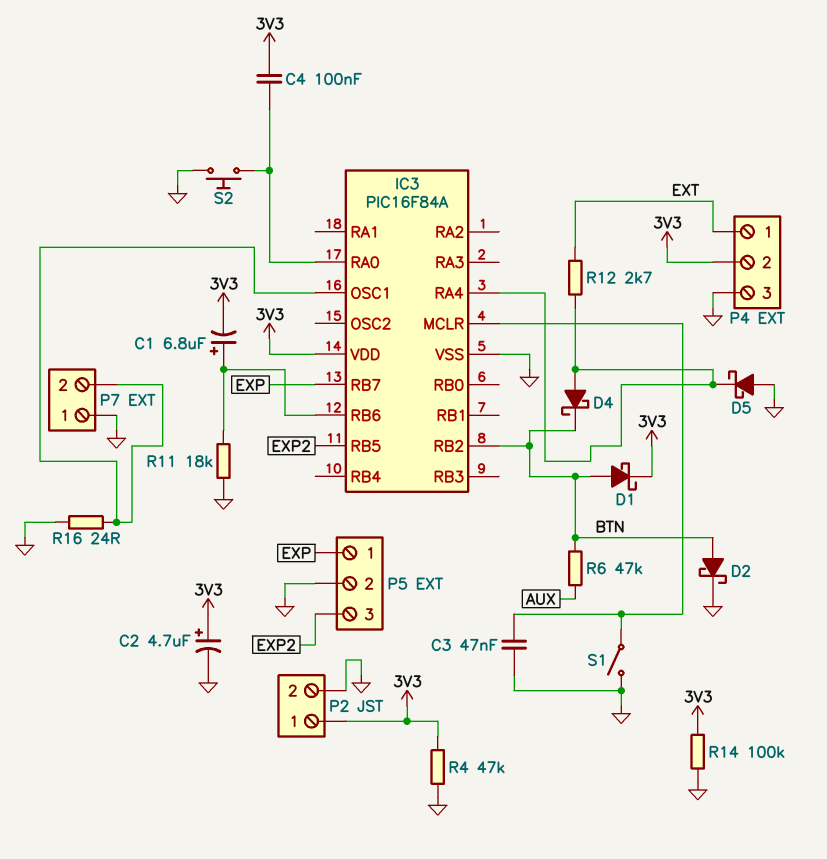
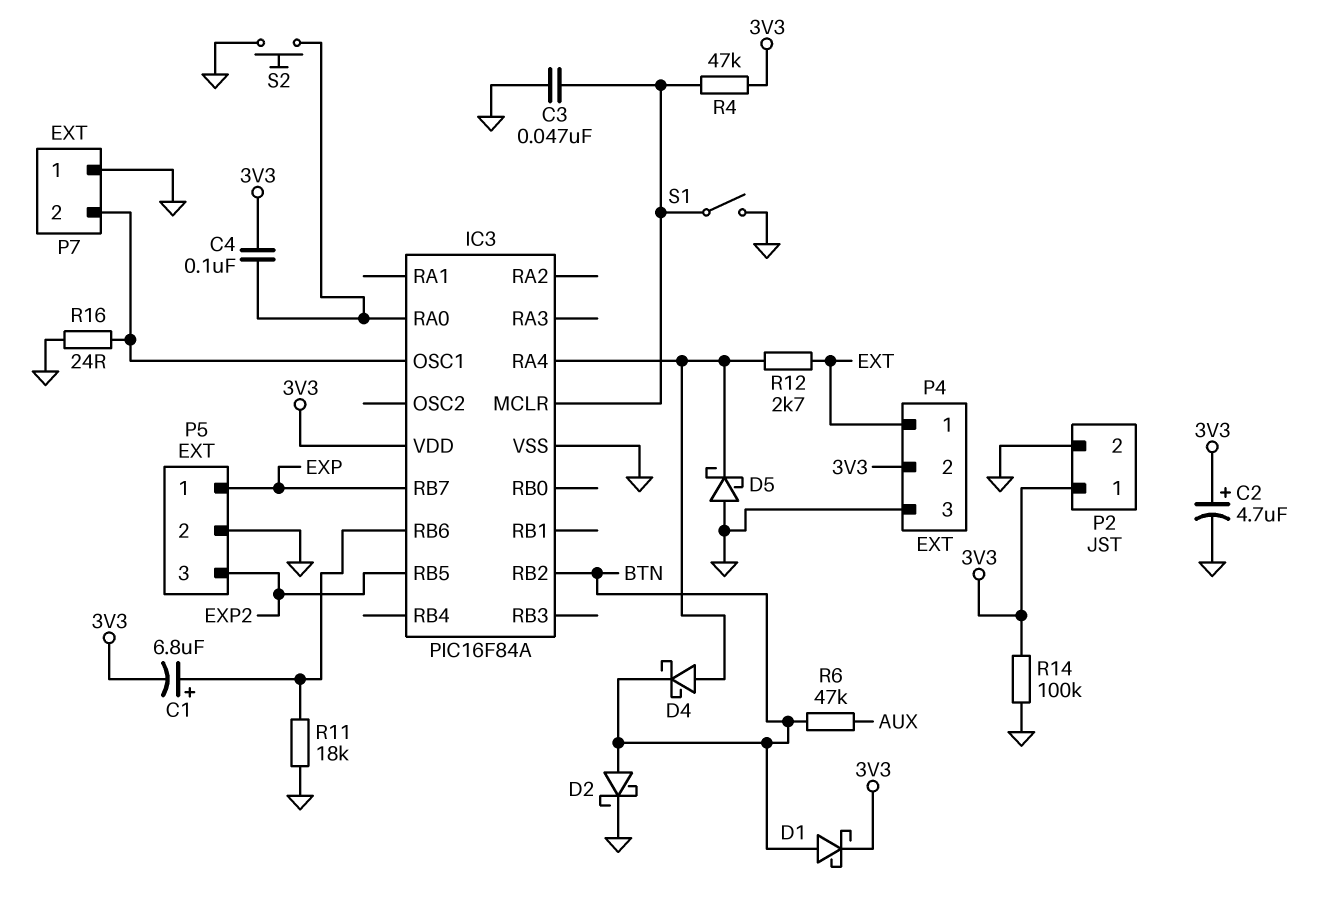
R4: 47k (3V3, GND) -> 47k (3V3, IC3/MCLR)

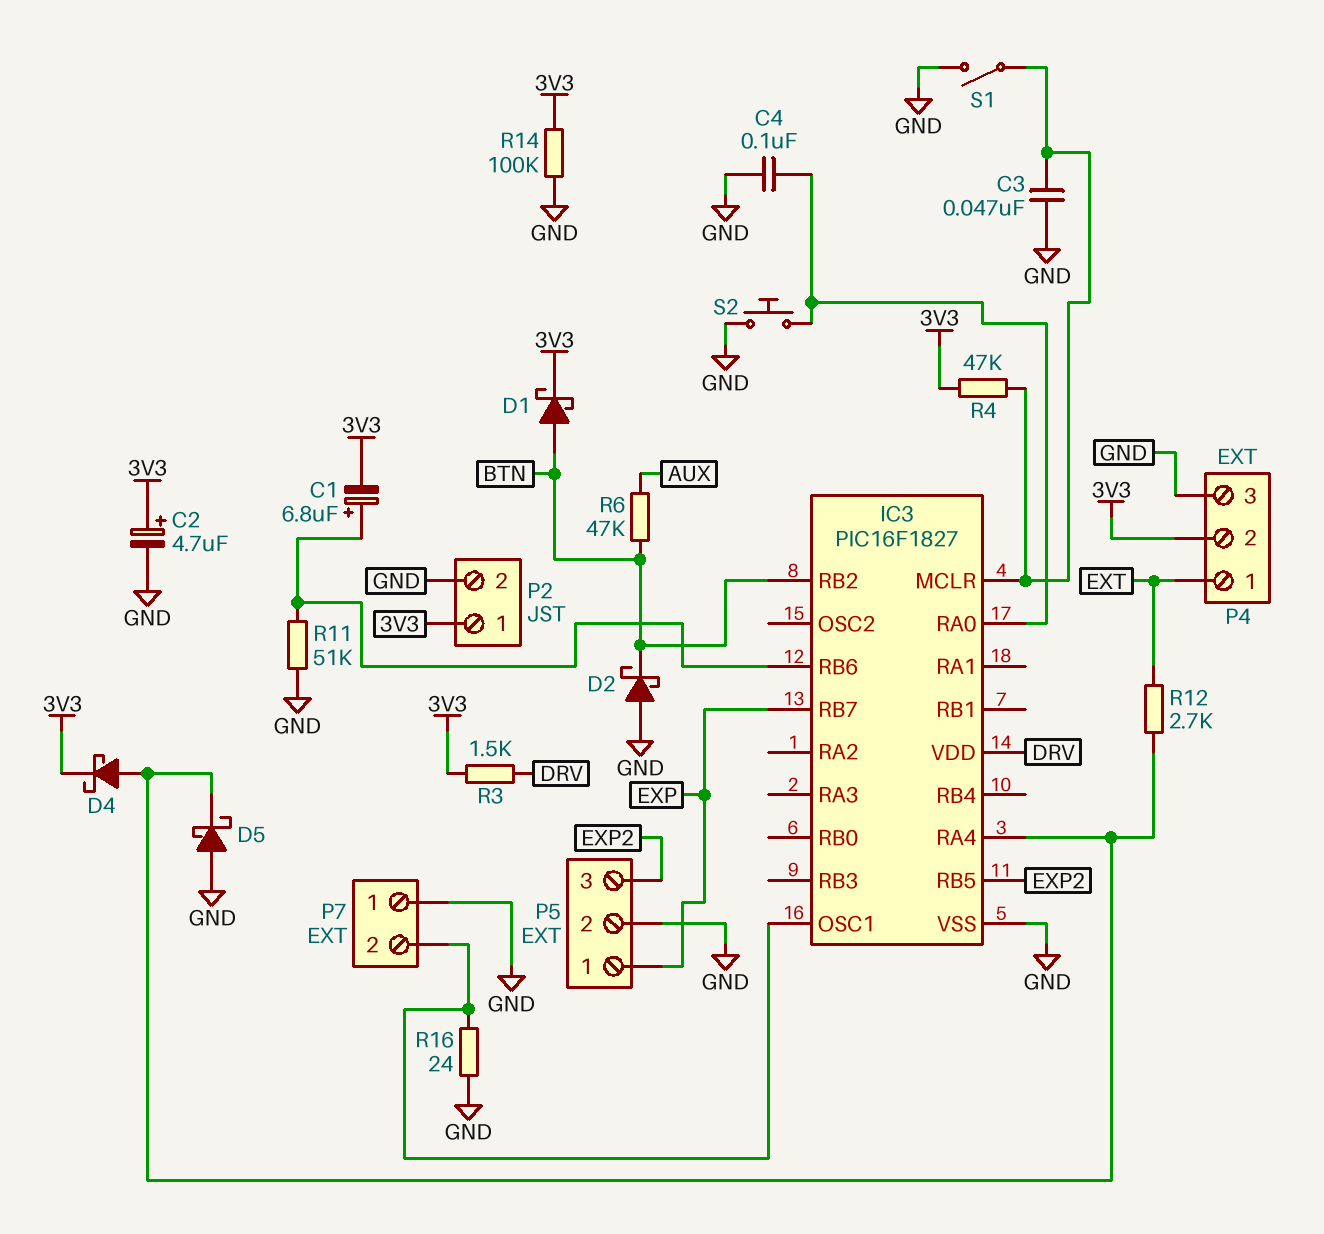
C4: 100nF (3V3, IC3/RA0) -> 100nF (GND, IC3/RA0)
D2: schottky (A BTN, K GND) -> schottky (A GND, K BTN)
D4: schottky (A IC3/RA4, K BTN) -> schottky (A IC3/RA4, K 3V3)
IC3: PIC16F84A -> PIC16F1827
IC3 pin VDD: 3V3 -> DRV
R3: none -> 1.5k (3V3, DRV)
R11: 18k (GND, IC3/RB6) -> 51k (GND, IC3/RB6)

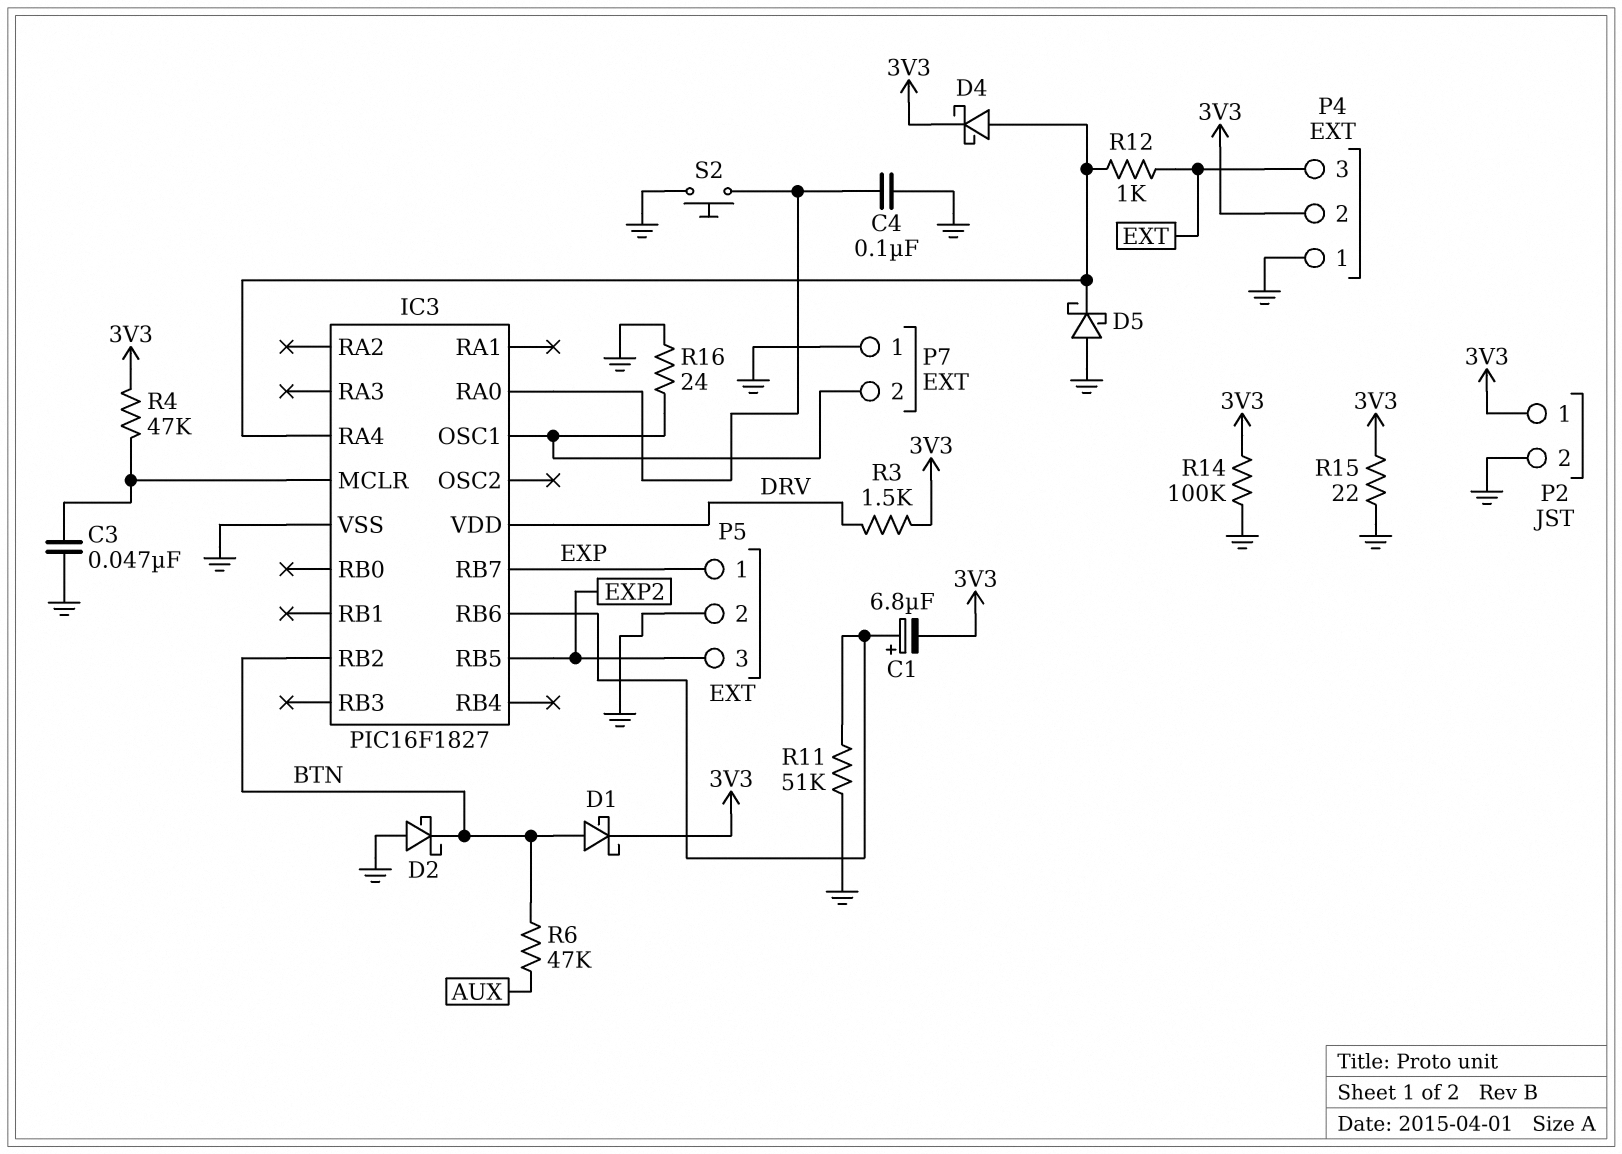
C2: 4.7uF (plus 3V3, minus GND) -> none
P4 pin 1: EXT -> GND
P4 pin 3: GND -> EXT
R12: 2.7k (EXT, IC3/RA4) -> 1k (EXT, IC3/RA4)
R15: none -> 22 (3V3, GND)
S1: switch (GND, IC3/MCLR) -> none

